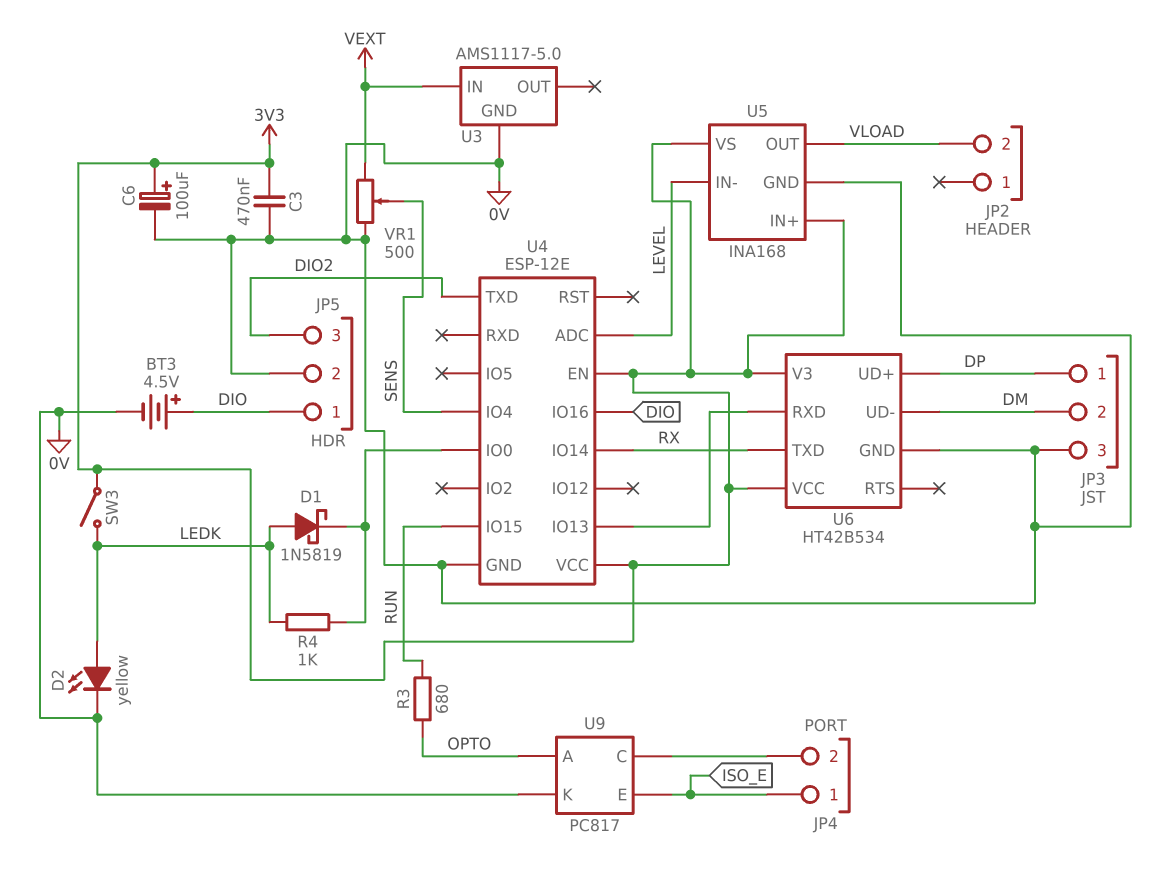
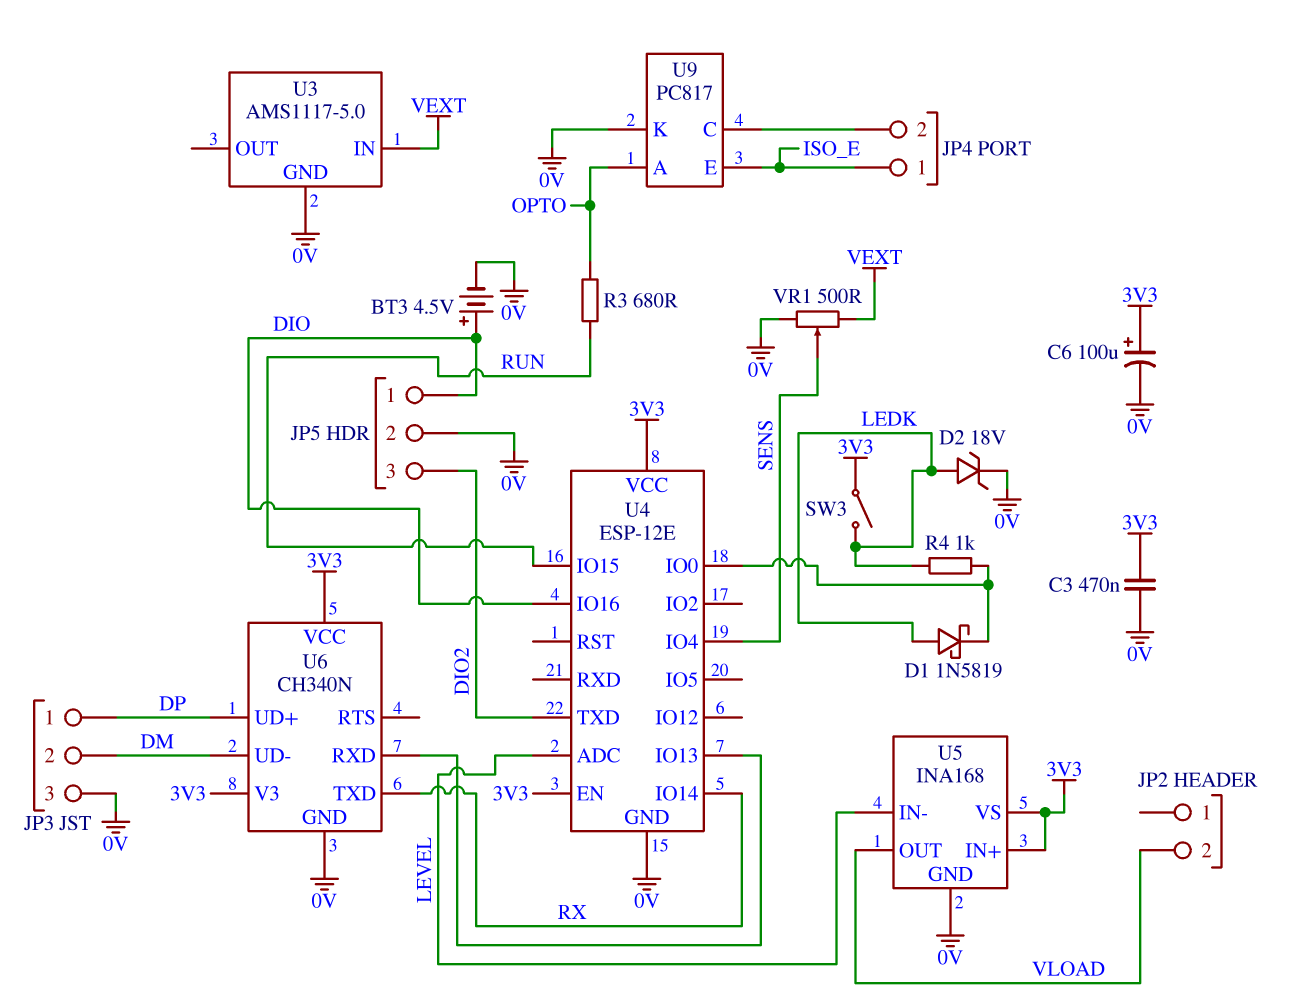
D2: LED yellow (A LEDK, K 0V) -> zener 18V (A LEDK, K 0V)
U6: HT42B534 -> CH340N

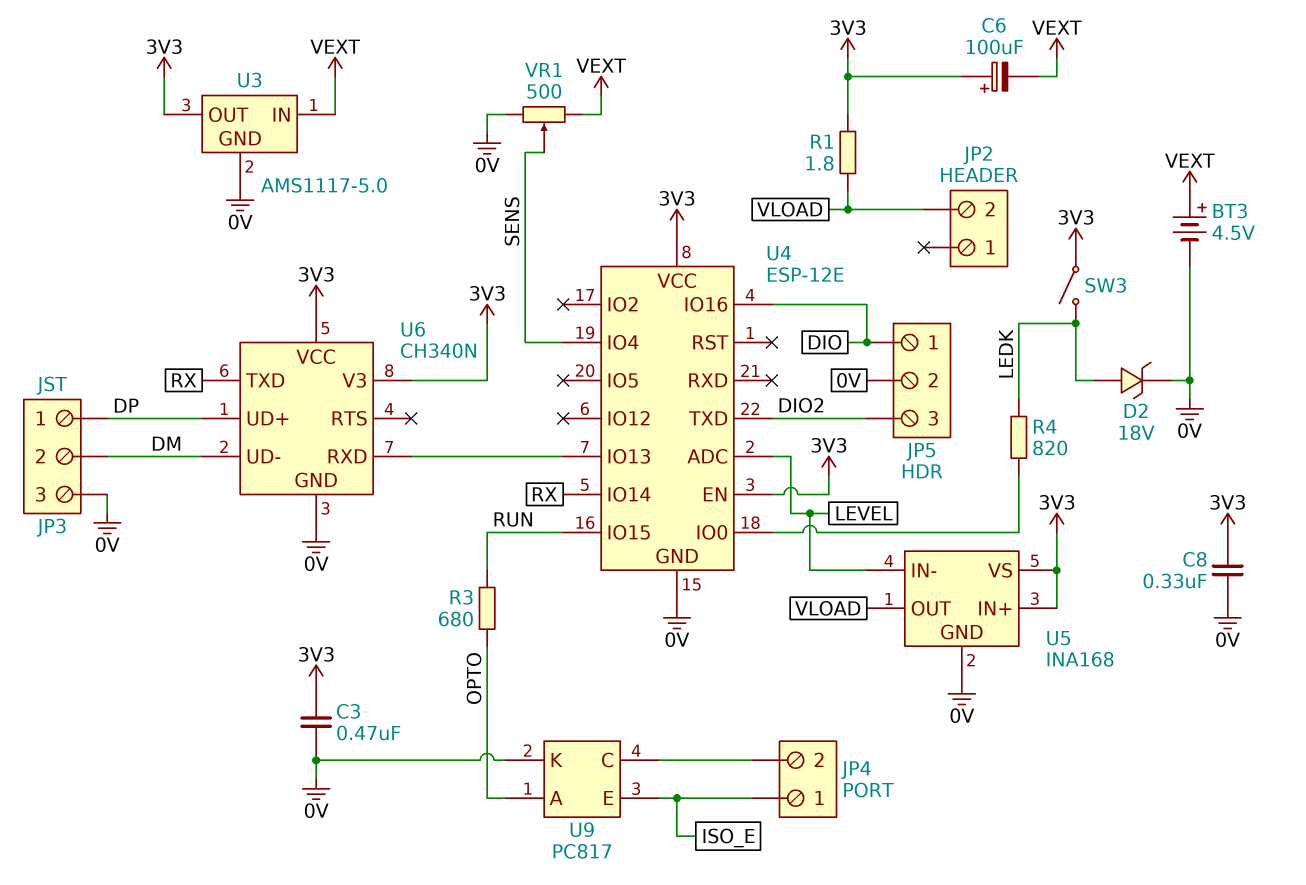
BT3: 4.5V (plus DIO, minus 0V) -> 4.5V (plus VEXT, minus 0V)
C6: 100uF (plus 3V3, minus 0V) -> 100uF (plus 3V3, minus VEXT)
C8: none -> 330nF (0V, 3V3)
D1: schottky 1N5819 (A LEDK, K U4/IO0) -> none
R1: none -> 1.8 (3V3, VLOAD)
R4: 1k (LEDK, U4/IO0) -> 820 (LEDK, U4/IO0)
U3 pin OUT: none -> 3V3

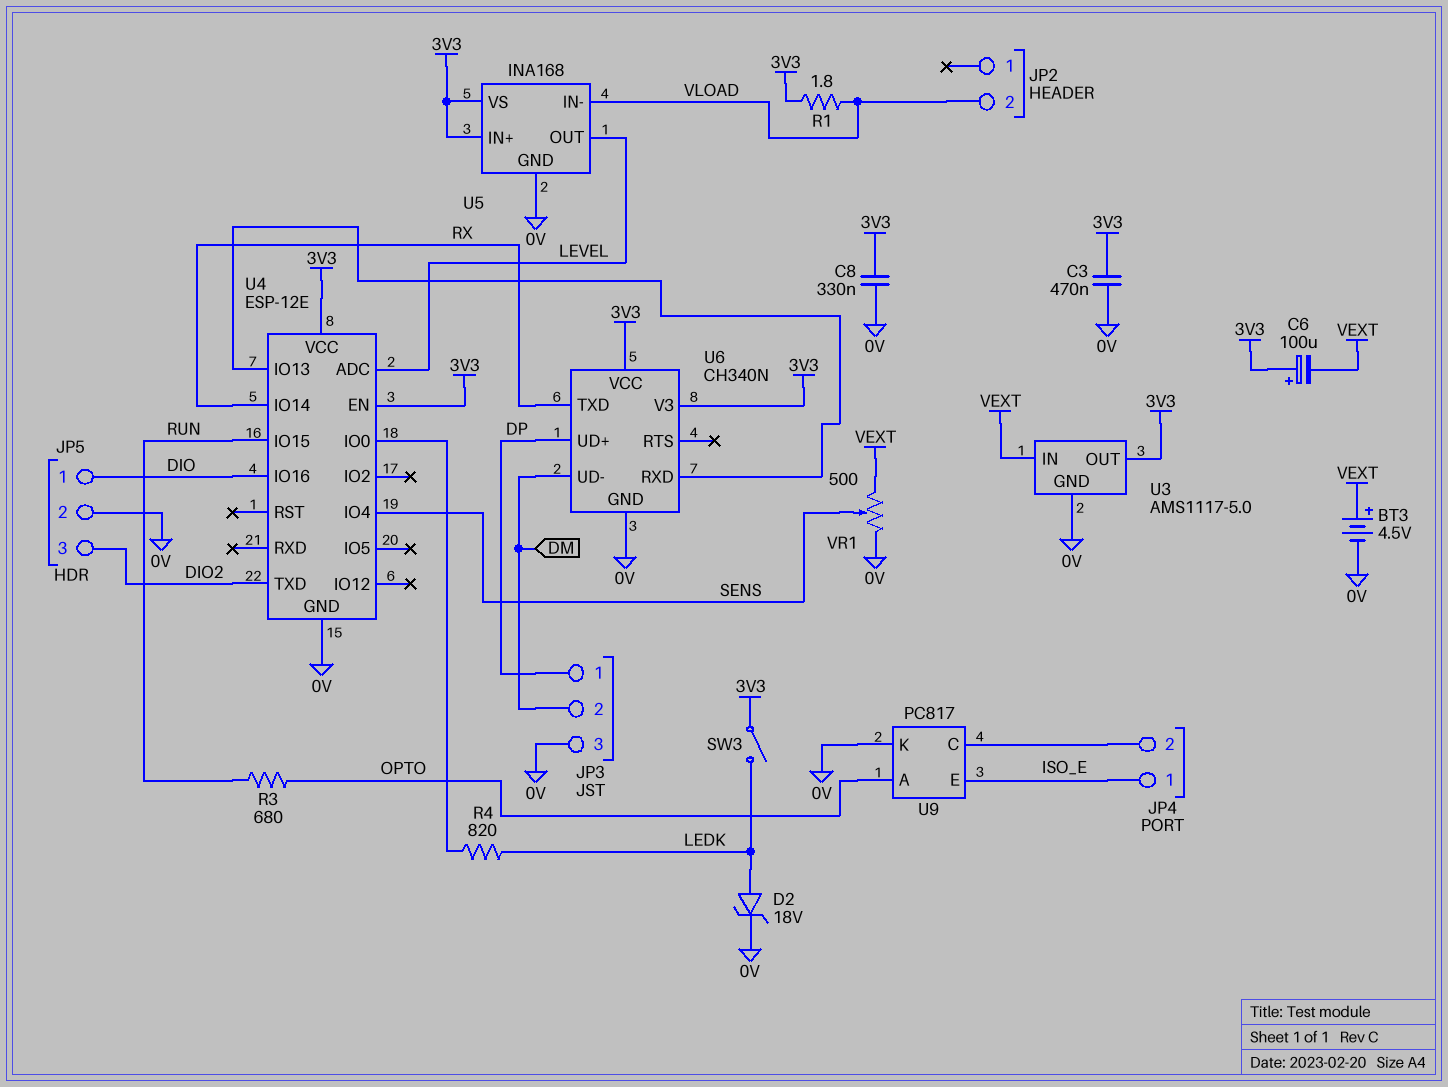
U5 pin IN-: LEVEL -> VLOAD
U5 pin OUT: VLOAD -> LEVEL

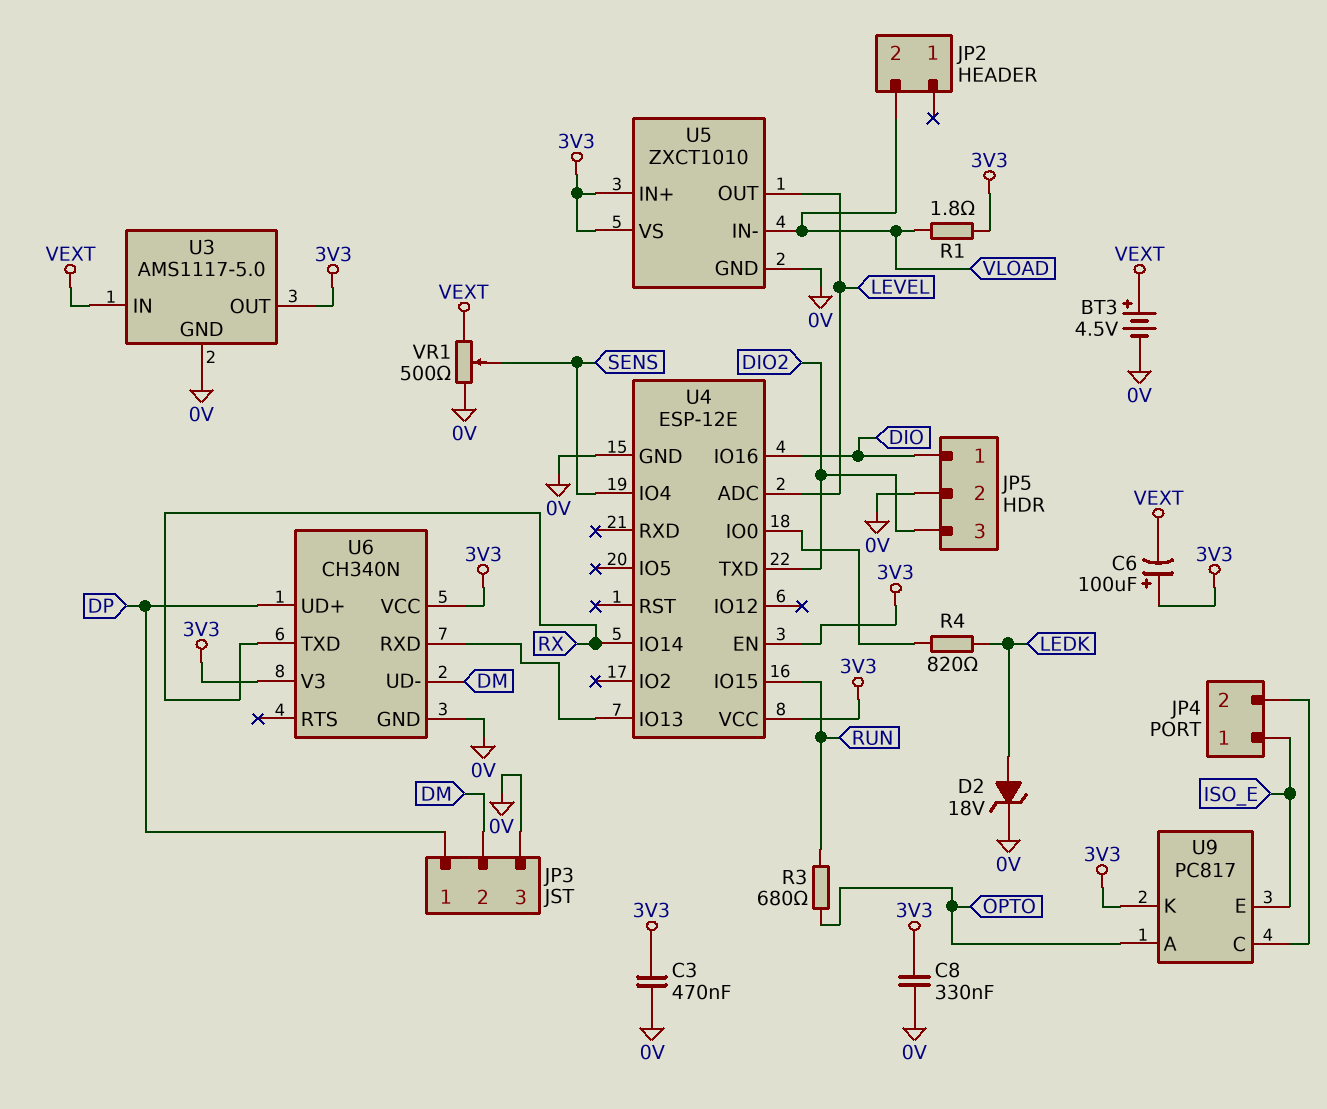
SW3: switch (3V3, LEDK) -> none
U5: INA168 -> ZXCT1010
U9 pin K: 0V -> 3V3

